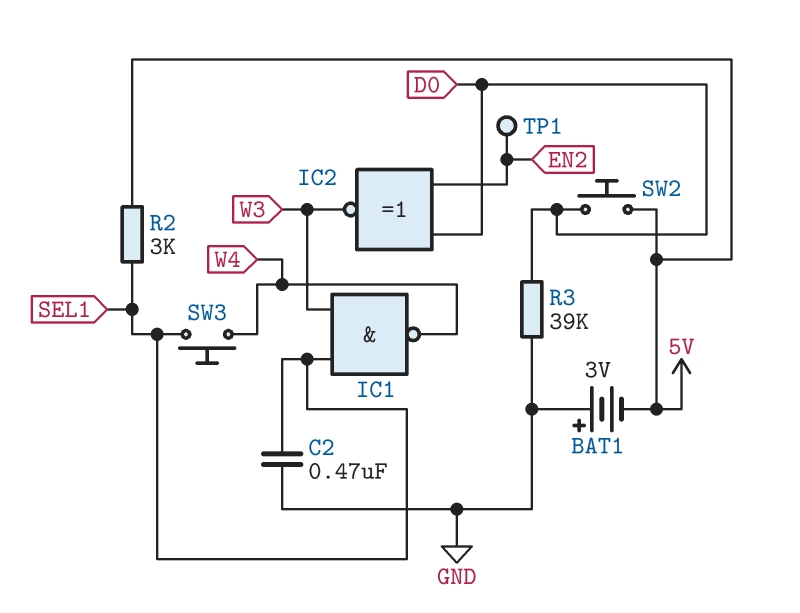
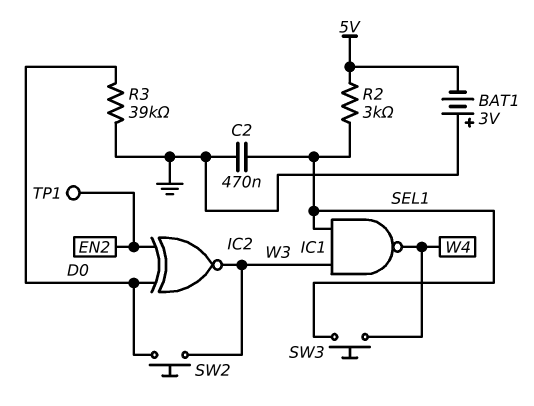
SW2: button (5V, D0) -> button (D0, W3)

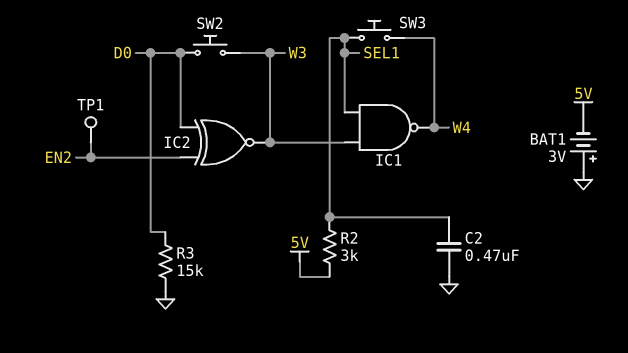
R3: 39k (D0, GND) -> 15k (D0, GND)

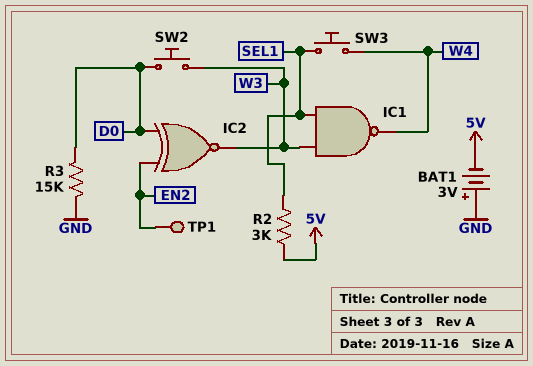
C2: 470nF (GND, SEL1) -> none

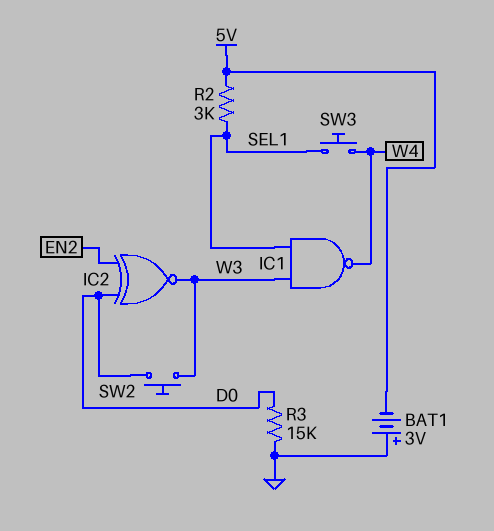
TP1: test point (EN2) -> none

